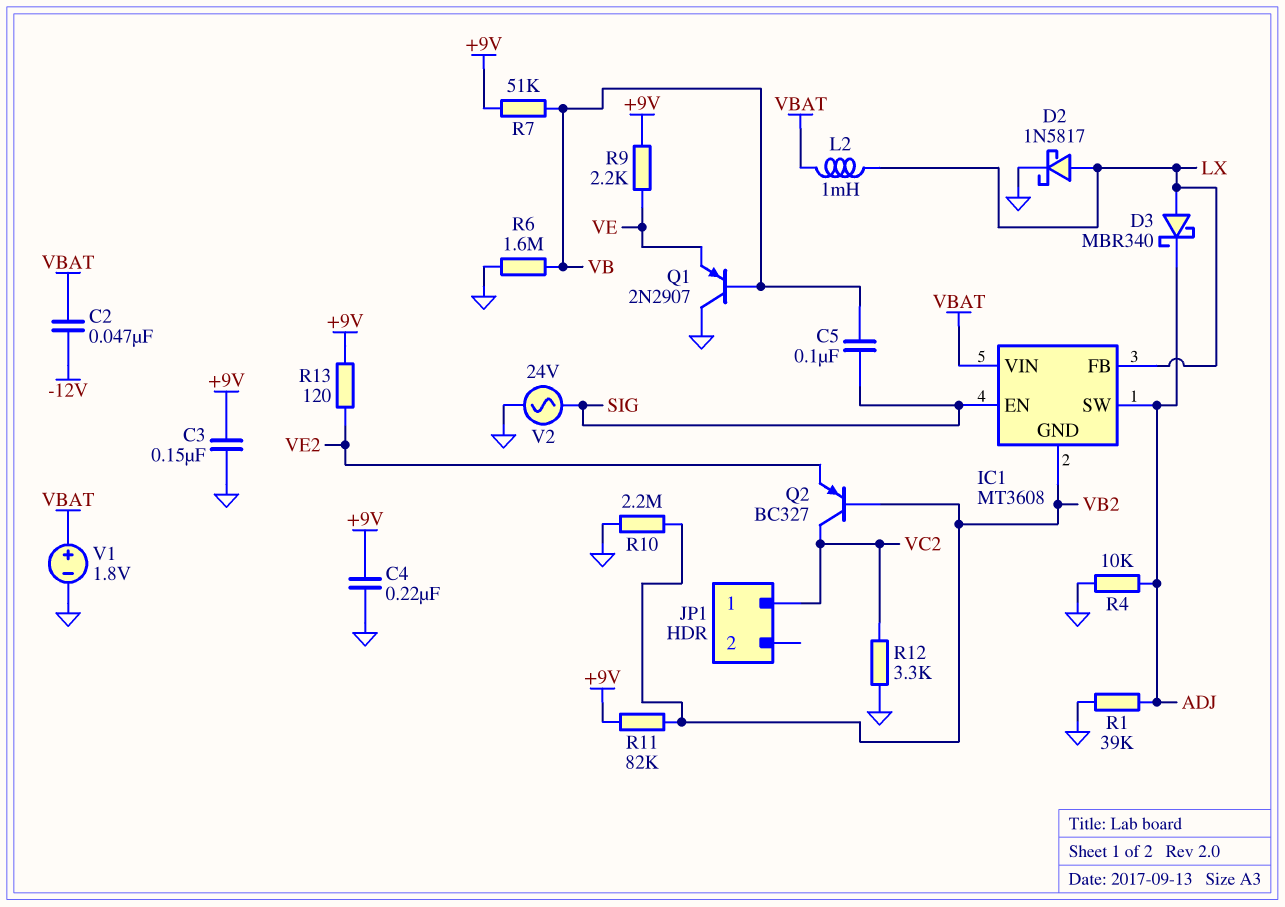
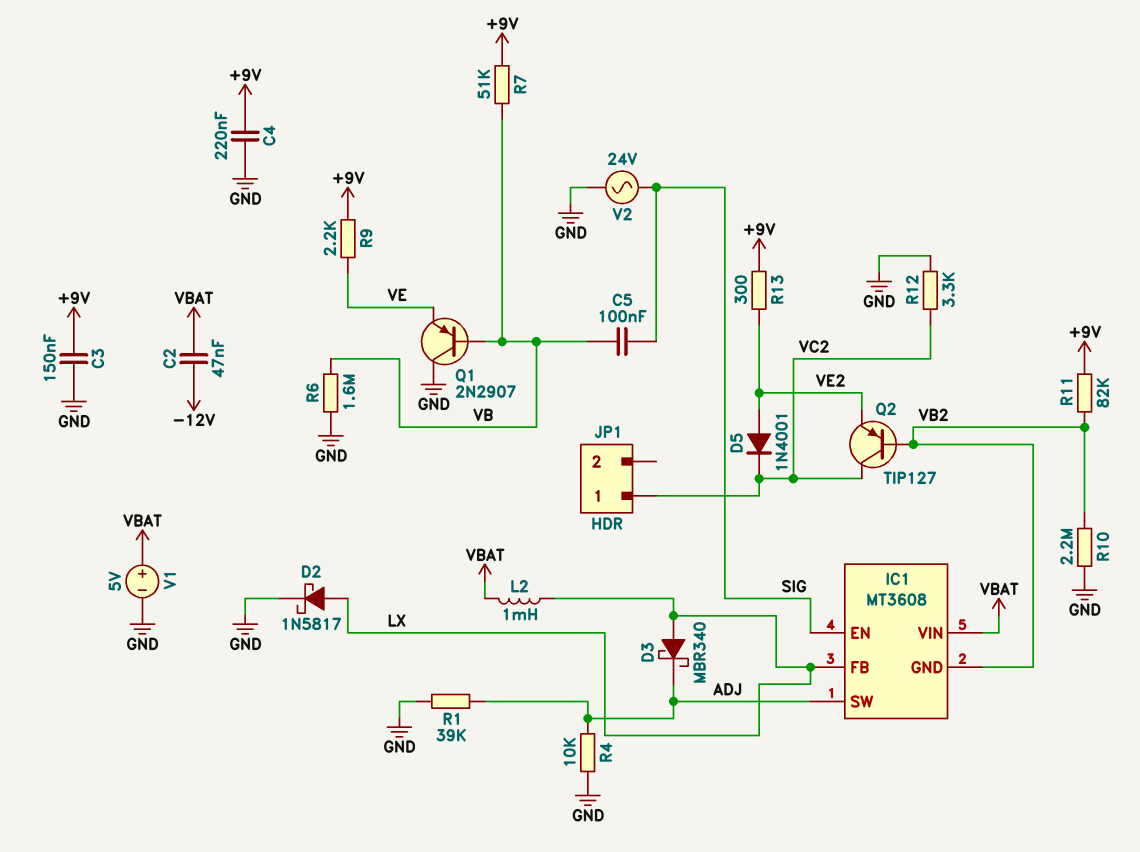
D5: none -> diode 1N4001 (A VE2, K VC2)
Q2: PNP BC327 (B VB2, C VC2, E VE2) -> PNP TIP127 (B VB2, C VC2, E VE2)
R13: 120 (+9V, VE2) -> 300 (+9V, VE2)
V1: 1.8V (plus VBAT, minus GND) -> 5V (plus VBAT, minus GND)

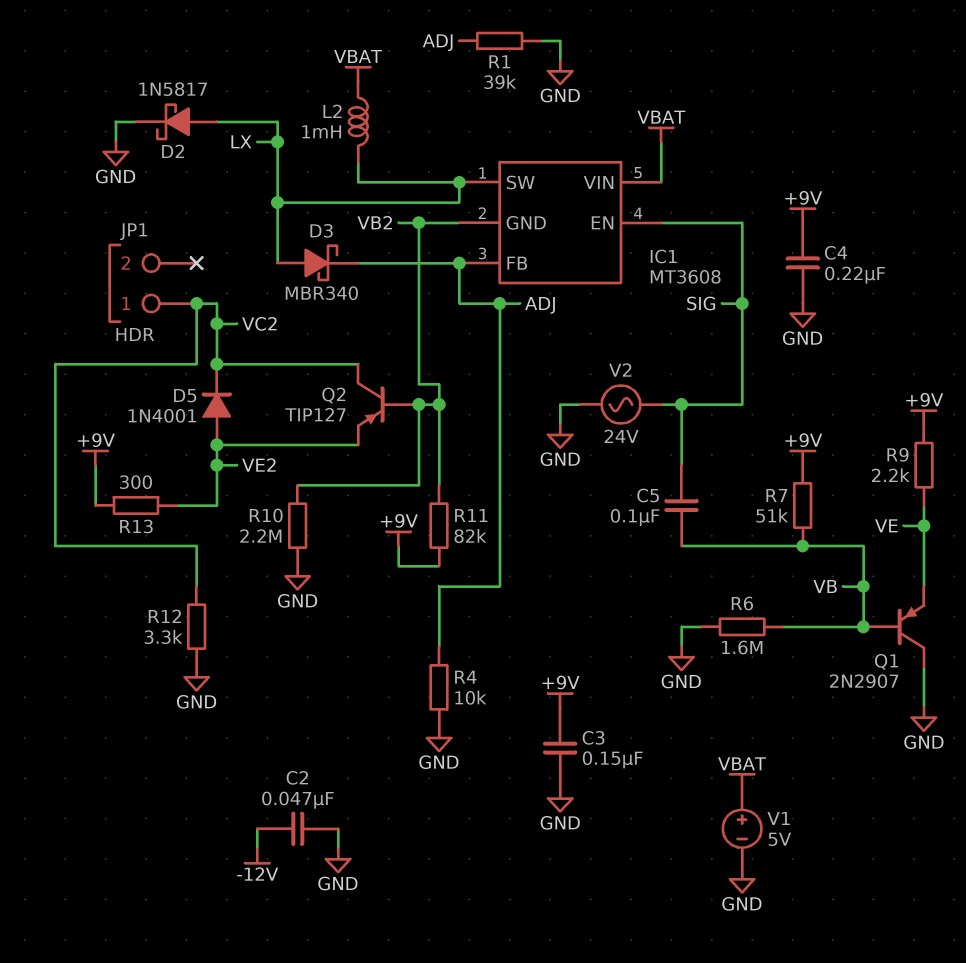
C2: 47nF (-12V, VBAT) -> 47nF (-12V, GND)
IC1 pin FB: LX -> ADJ
IC1 pin SW: ADJ -> LX

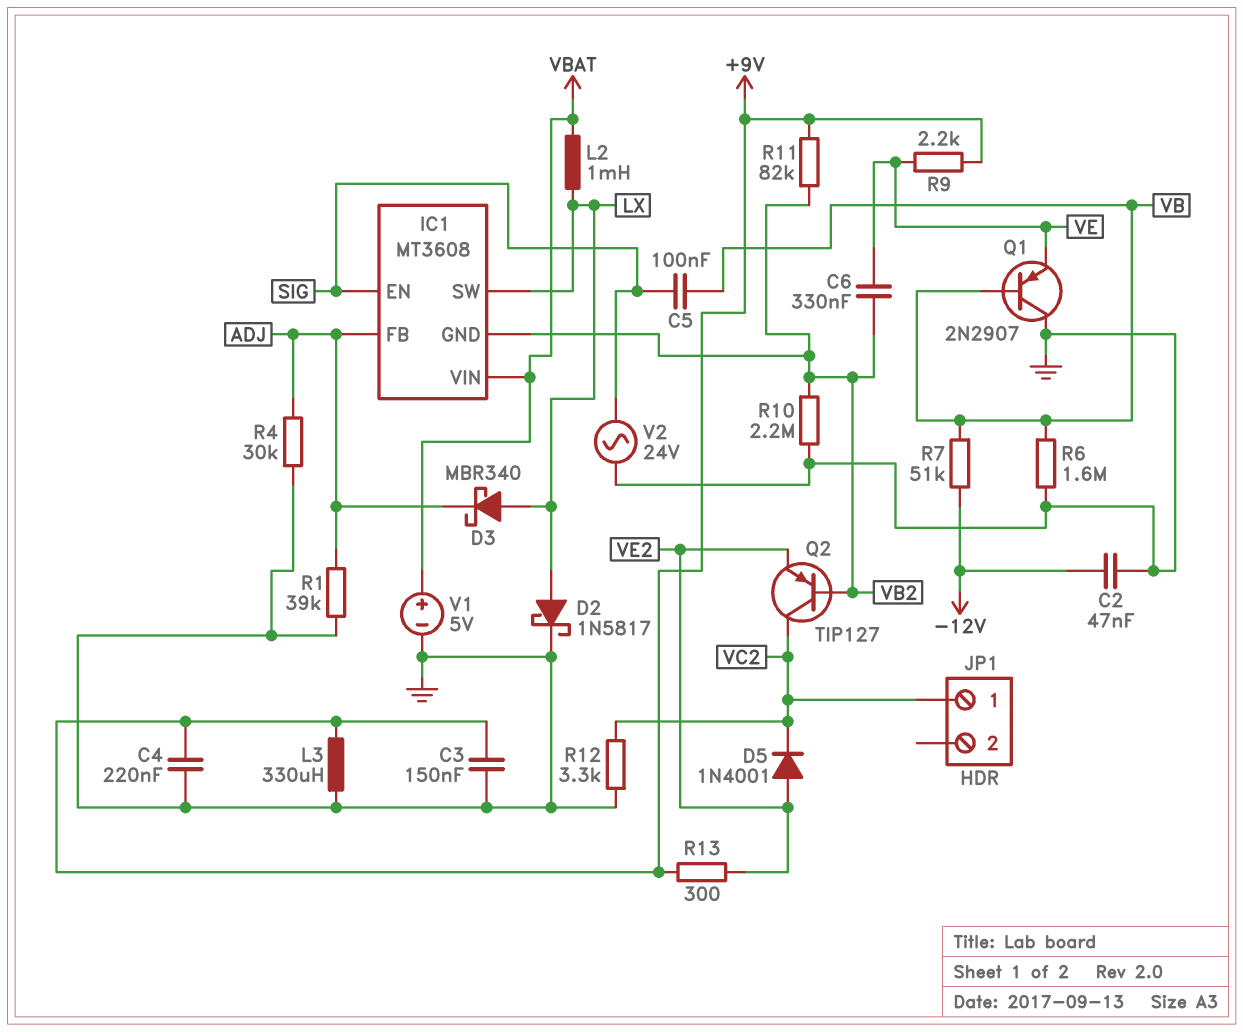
C6: none -> 330nF (VB2, VE)
L3: none -> 330uH (+9V, GND)
R4: 10k (ADJ, GND) -> 30k (ADJ, GND)
R7: 51k (+9V, VB) -> 51k (-12V, VB)

